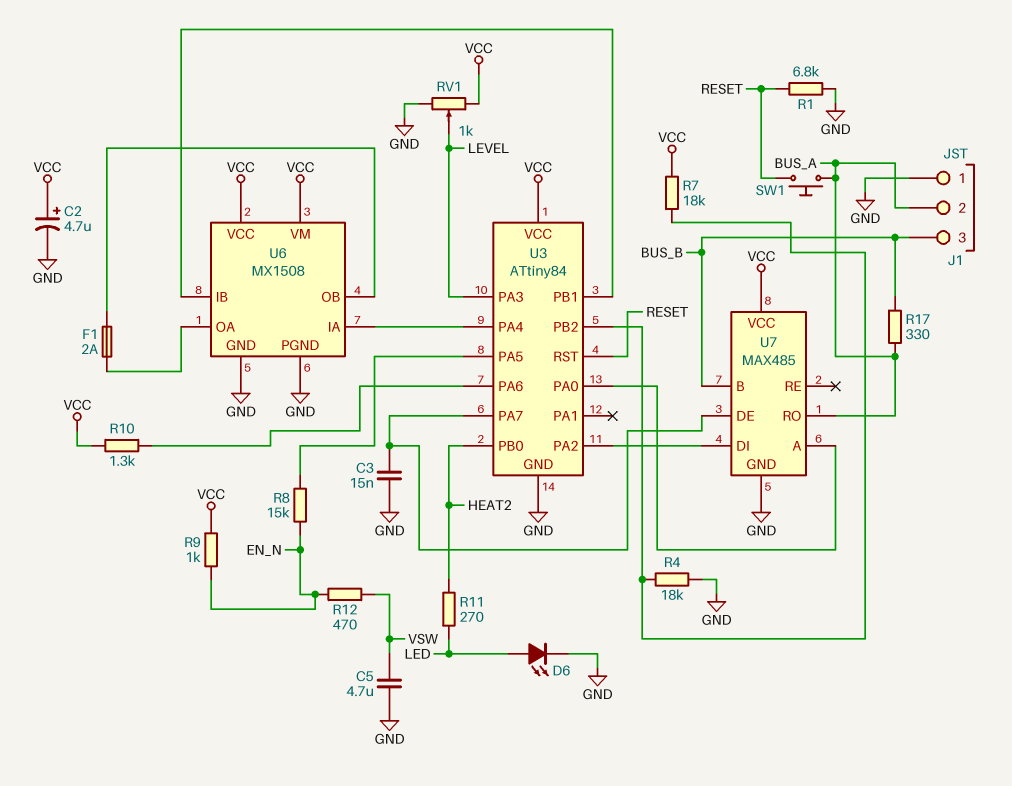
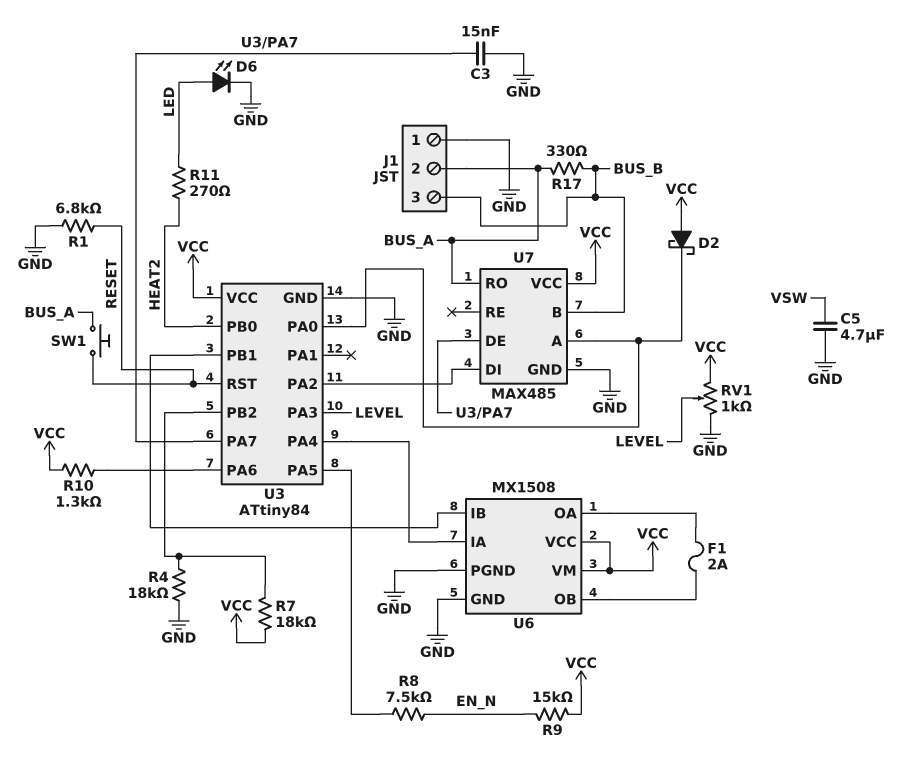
C2: 4.7uF (plus VCC, minus GND) -> none
D2: none -> schottky (A VCC, K U3/PA0)
R8: 15k (EN_N, U3/PA5) -> 7.5k (EN_N, U3/PA5)
R9: 1k (EN_N, VCC) -> 15k (EN_N, VCC)
R12: 470 (EN_N, VSW) -> none

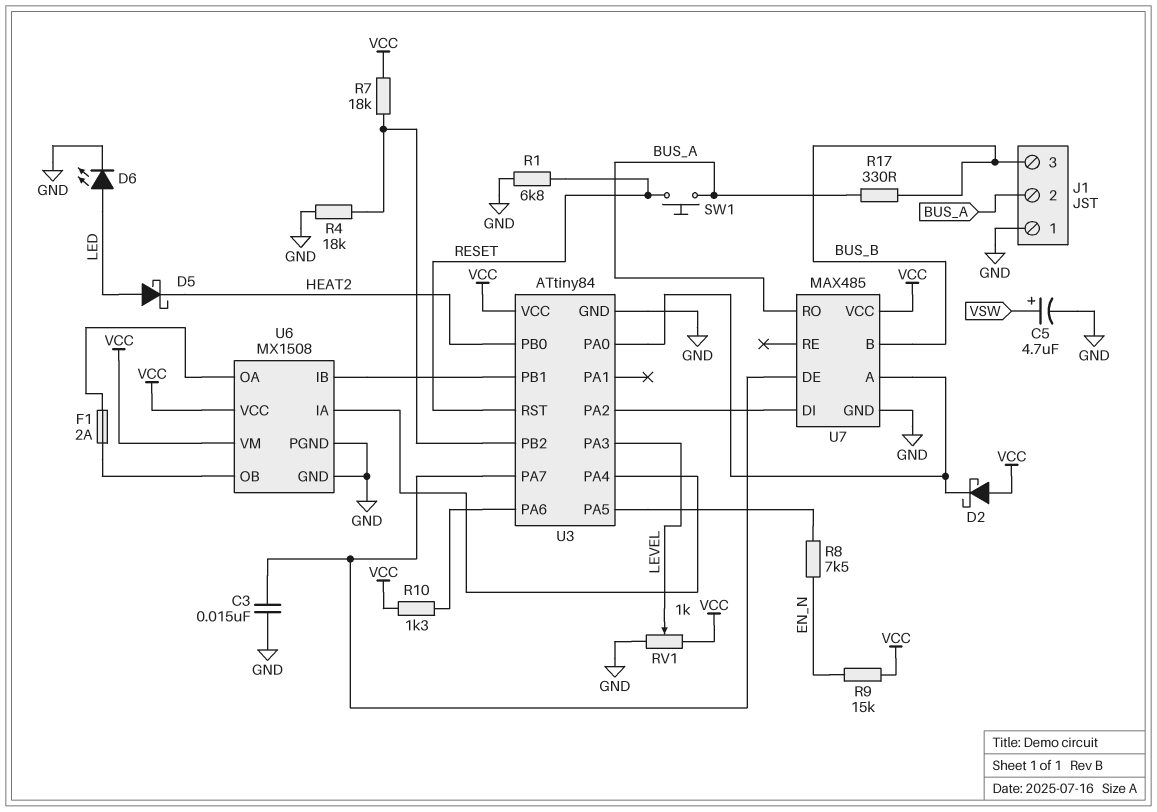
C5: 4.7uF (GND, VSW) -> 4.7uF (plus VSW, minus GND)
D5: none -> schottky (A LED, K HEAT2)
R11: 270 (HEAT2, LED) -> none

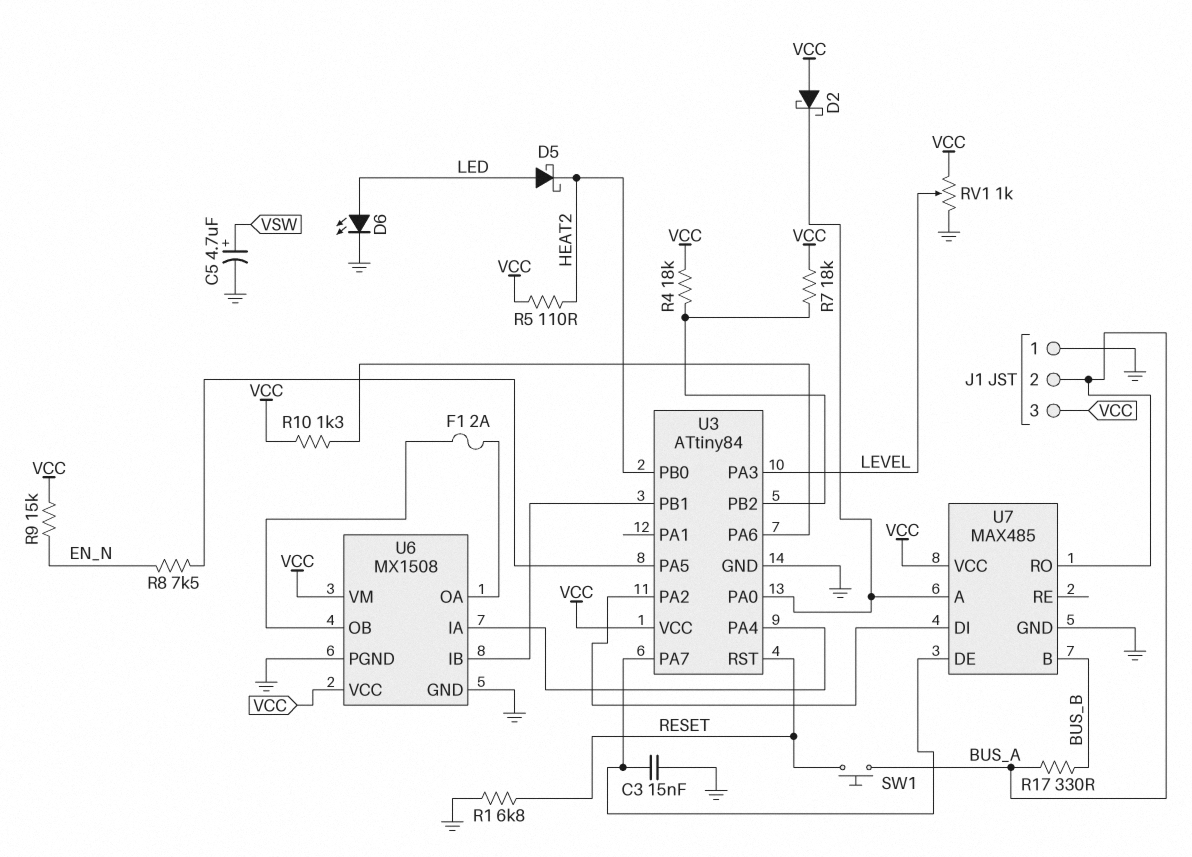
J1 pin 3: BUS_B -> VCC
R4: 18k (GND, U3/PB2) -> 18k (U3/PB2, VCC)
R5: none -> 110 (HEAT2, VCC)

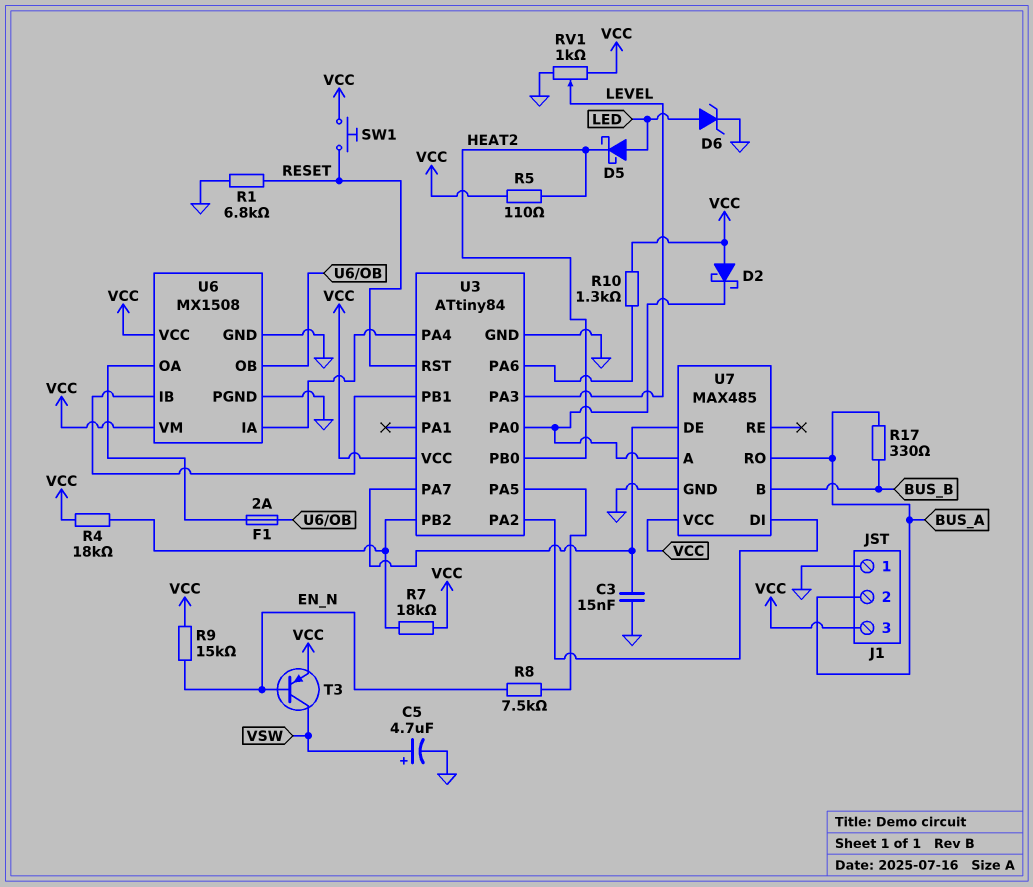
D6: LED (A LED, K GND) -> zener (A LED, K GND)
SW1: button (BUS_A, RESET) -> button (RESET, VCC)
T3: none -> PNP (B EN_N, C VSW, E VCC)

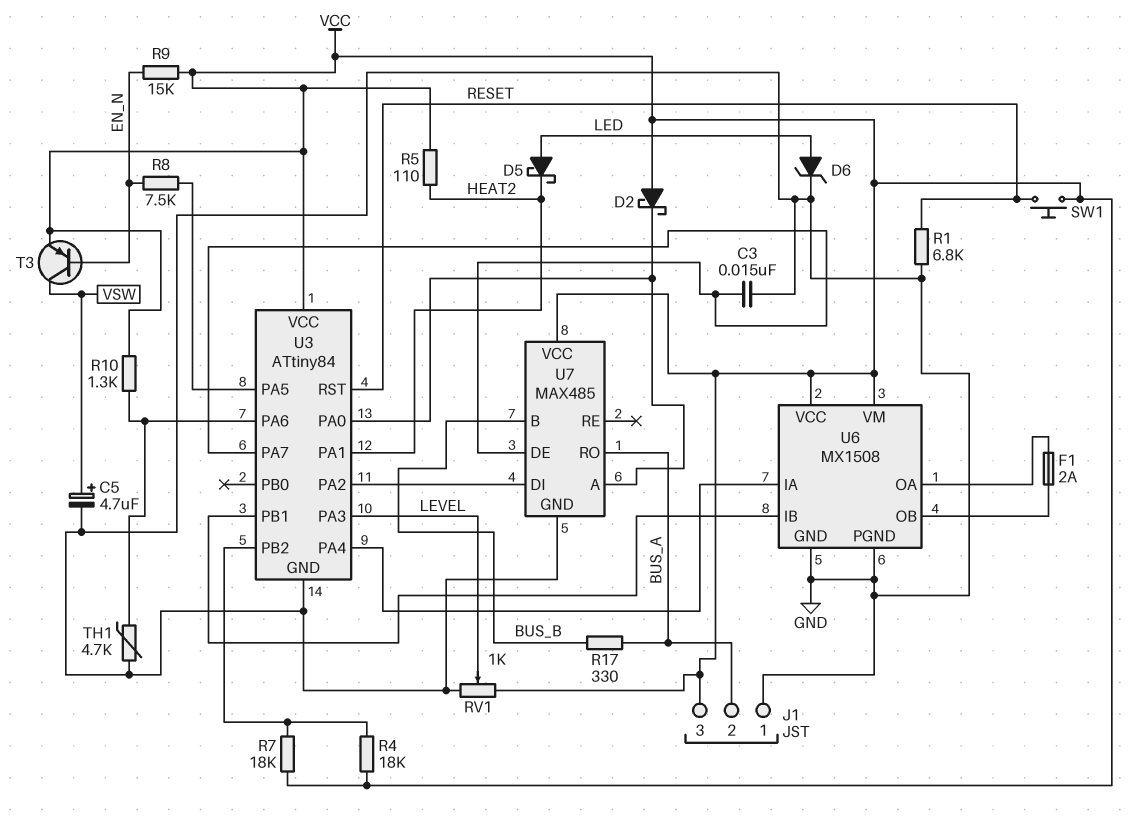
TH1: none -> 4.7k (GND, U3/PA6)
U3 pin PA1: none -> HEAT2
U3 pin PB0: HEAT2 -> none

